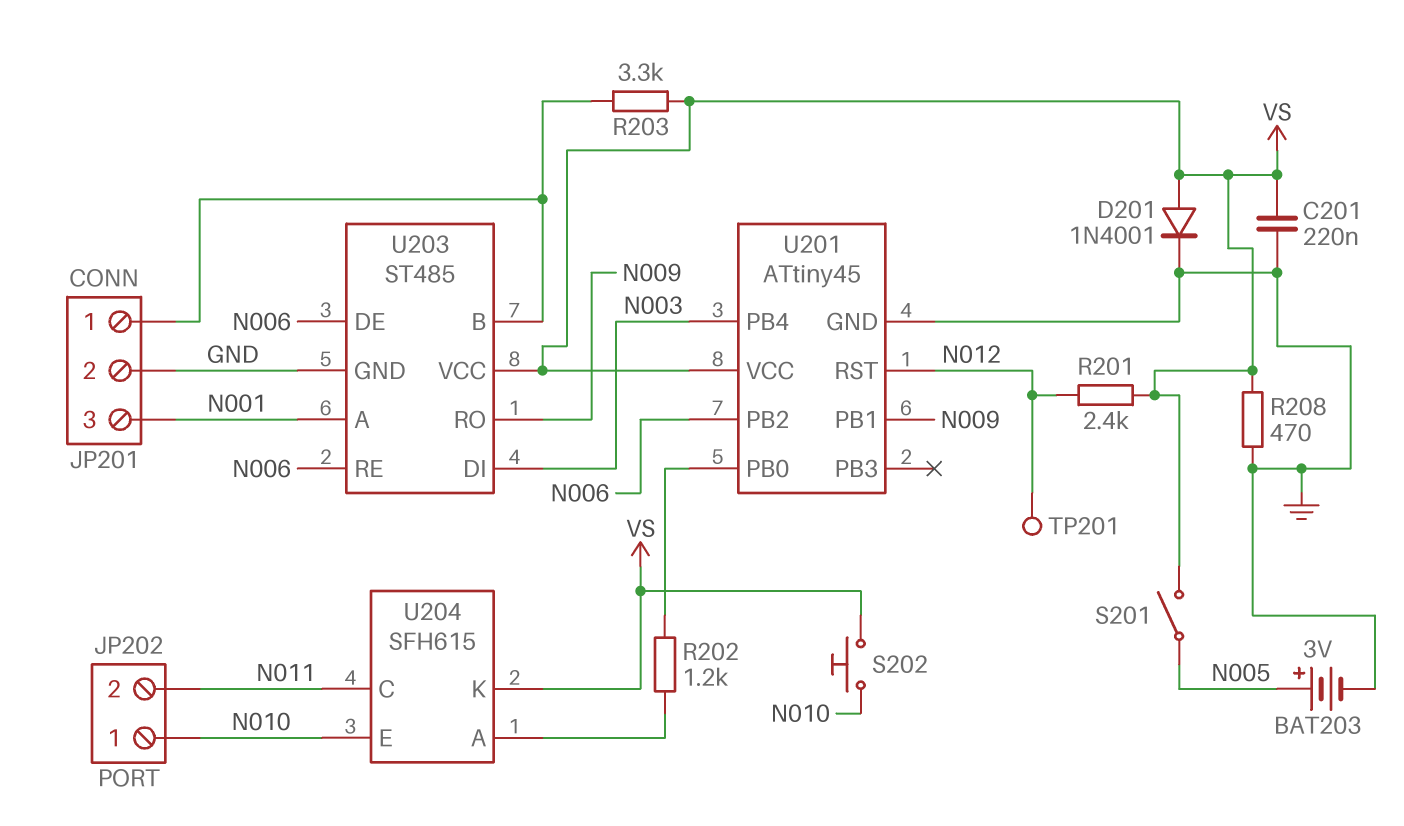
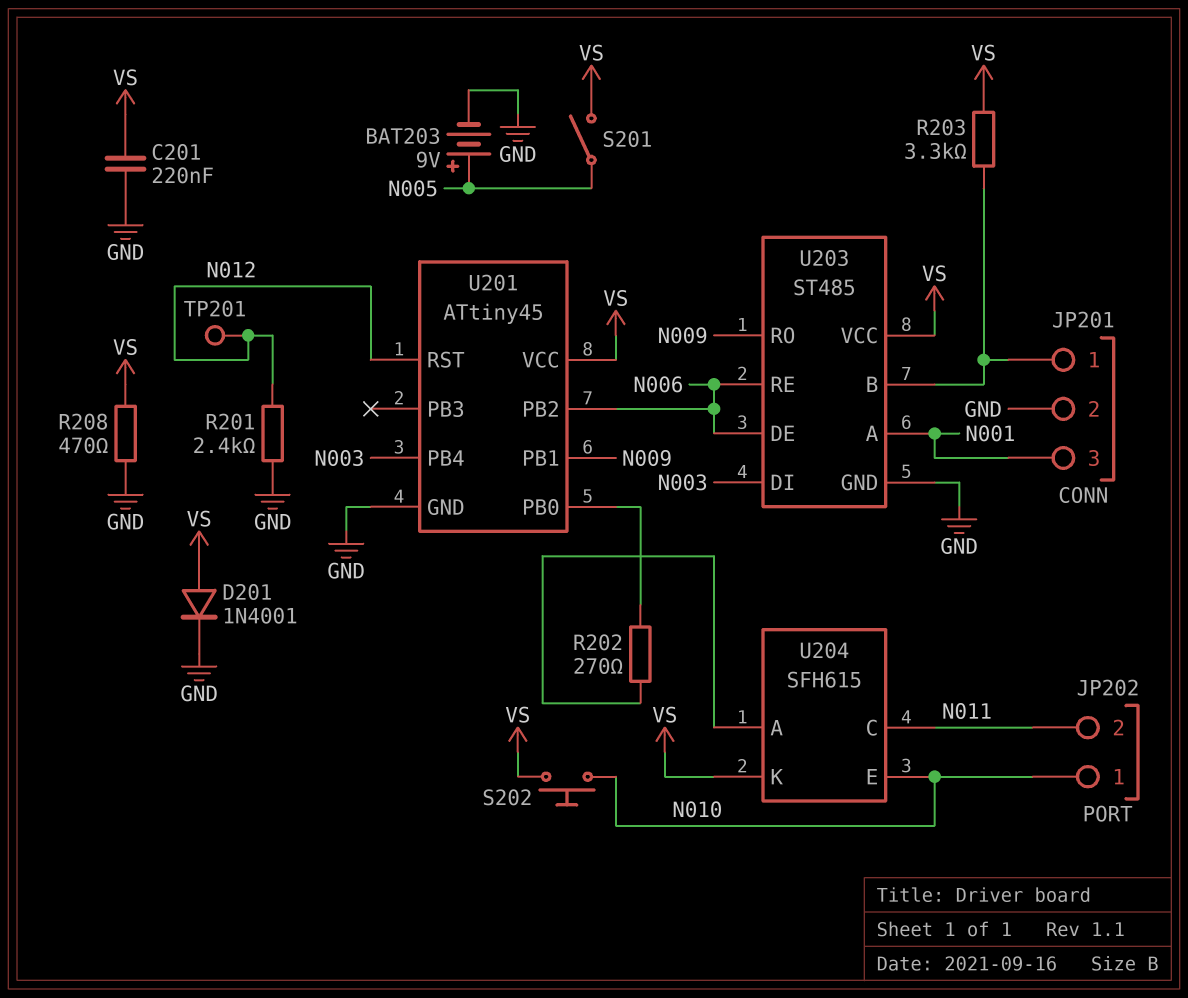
BAT203: 3V (plus N005, minus GND) -> 9V (plus N005, minus GND)
R201: 2.4k (N012, VS) -> 2.4k (GND, N012)
R202: 1.2k (U201/PB0, U204/A) -> 270 (U201/PB0, U204/A)

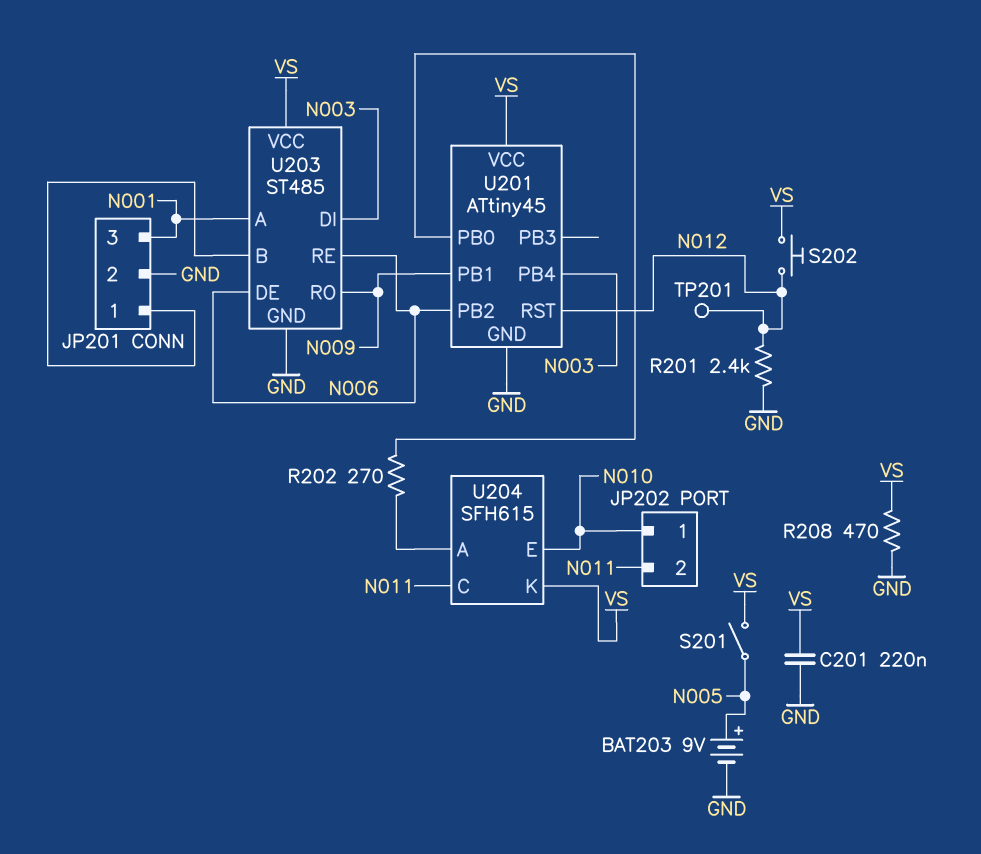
D201: diode 1N4001 (A VS, K GND) -> none
R203: 3.3k (JP201/1, VS) -> none
S202: button (N010, VS) -> button (N012, VS)

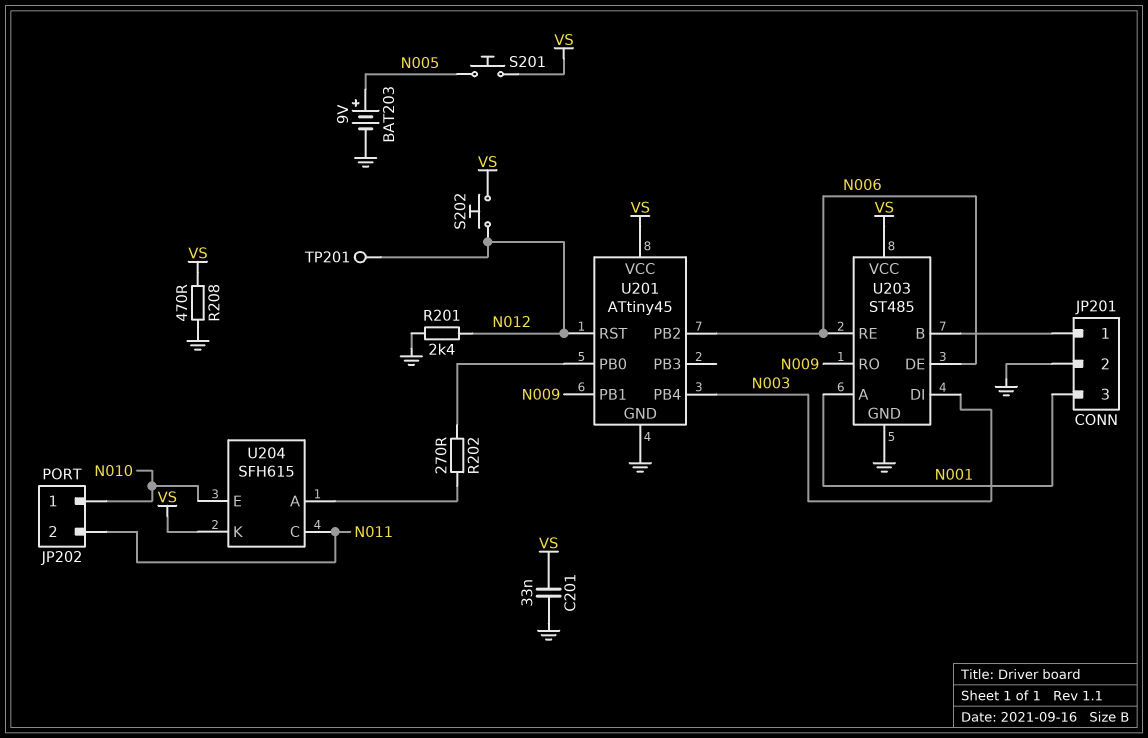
C201: 220nF (GND, VS) -> 33nF (GND, VS)
S201: switch (N005, VS) -> button (N005, VS)

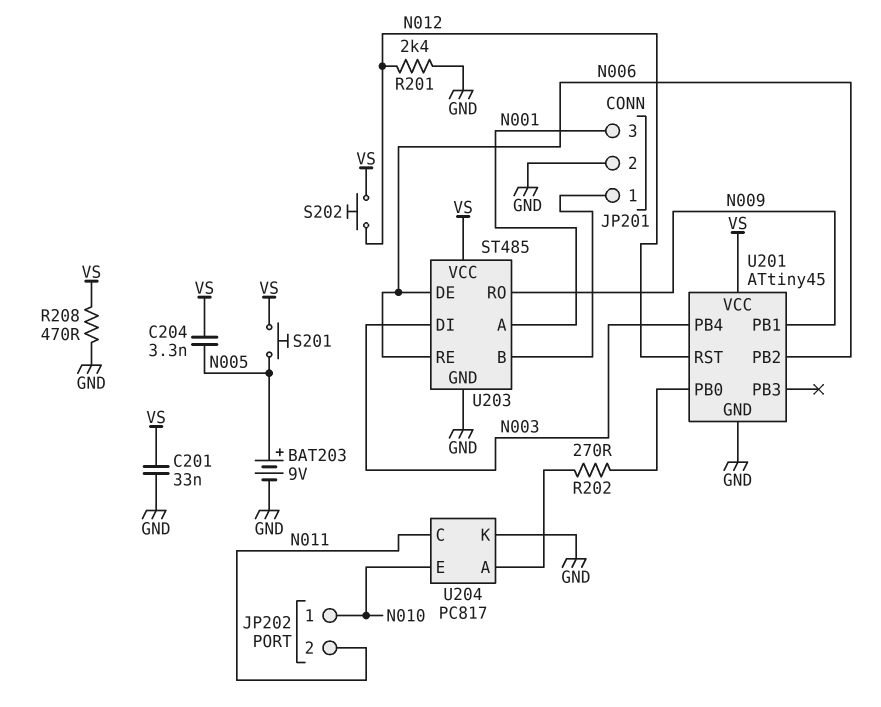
C204: none -> 3.3nF (N005, VS)
TP201: test point (N012) -> none
U204: SFH615 -> PC817
U204 pin K: VS -> GND

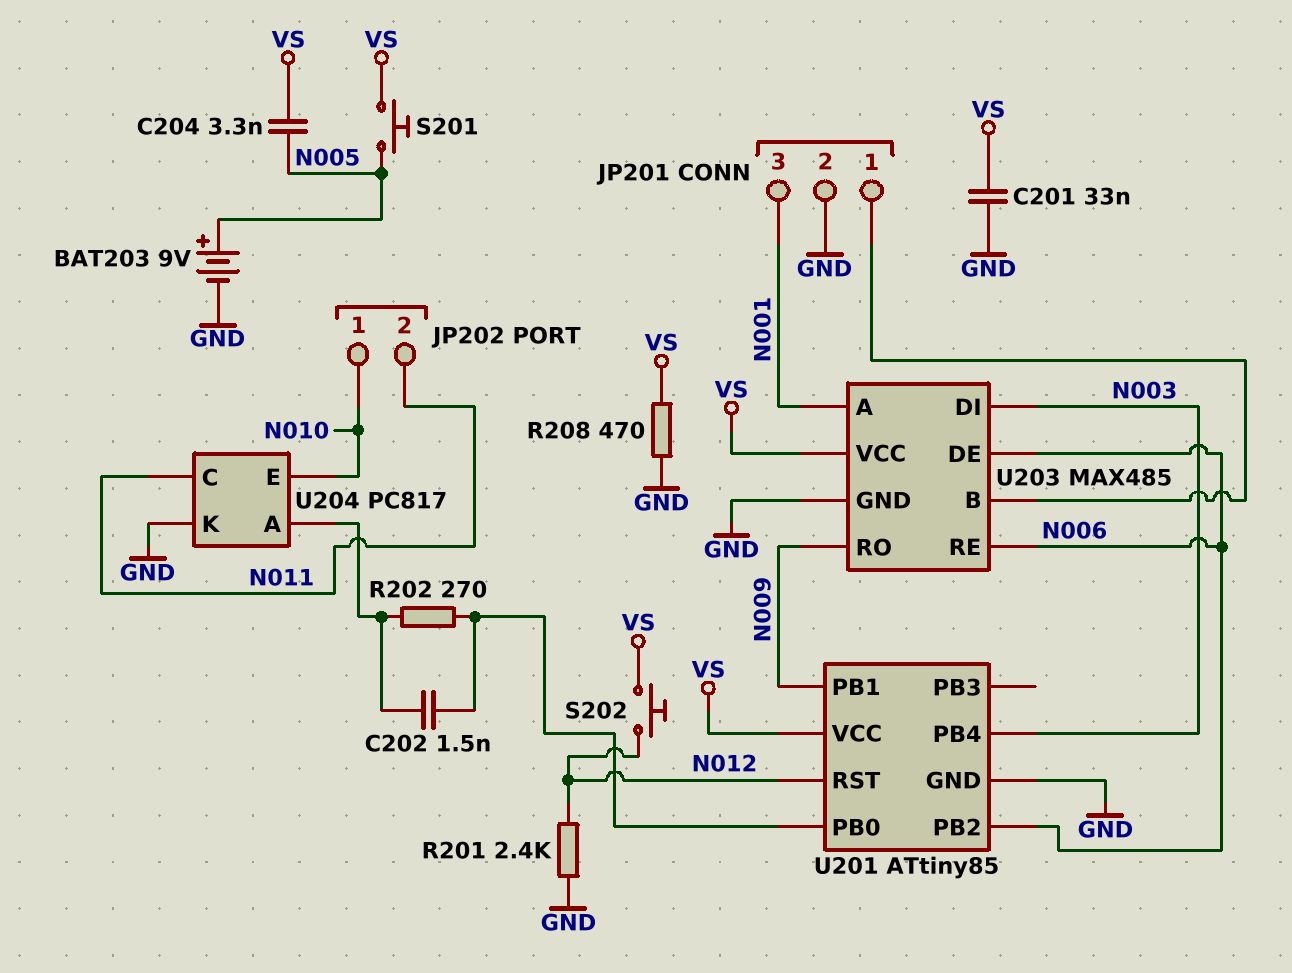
C202: none -> 1.5nF (U201/PB0, U204/A)
U201: ATtiny45 -> ATtiny85
U203: ST485 -> MAX485

